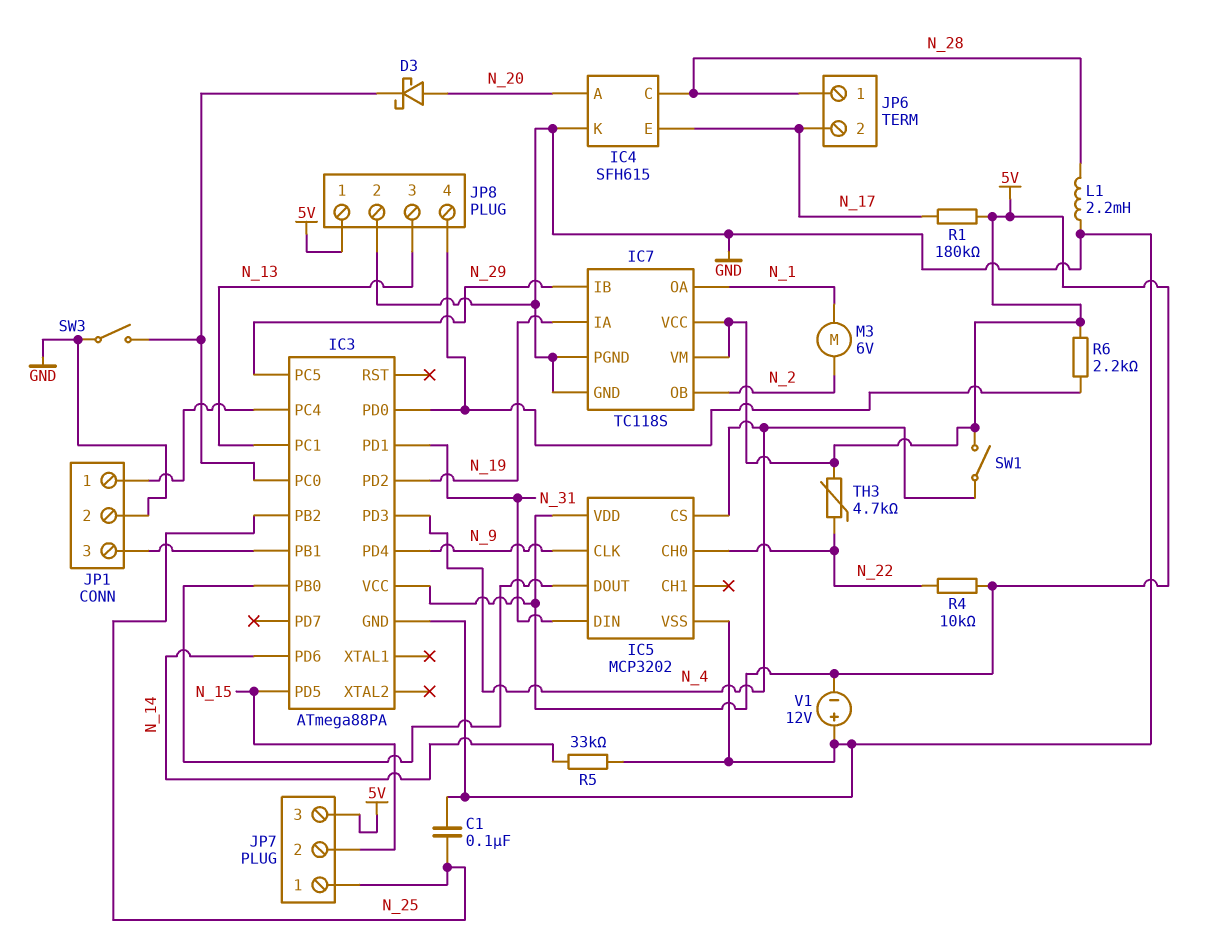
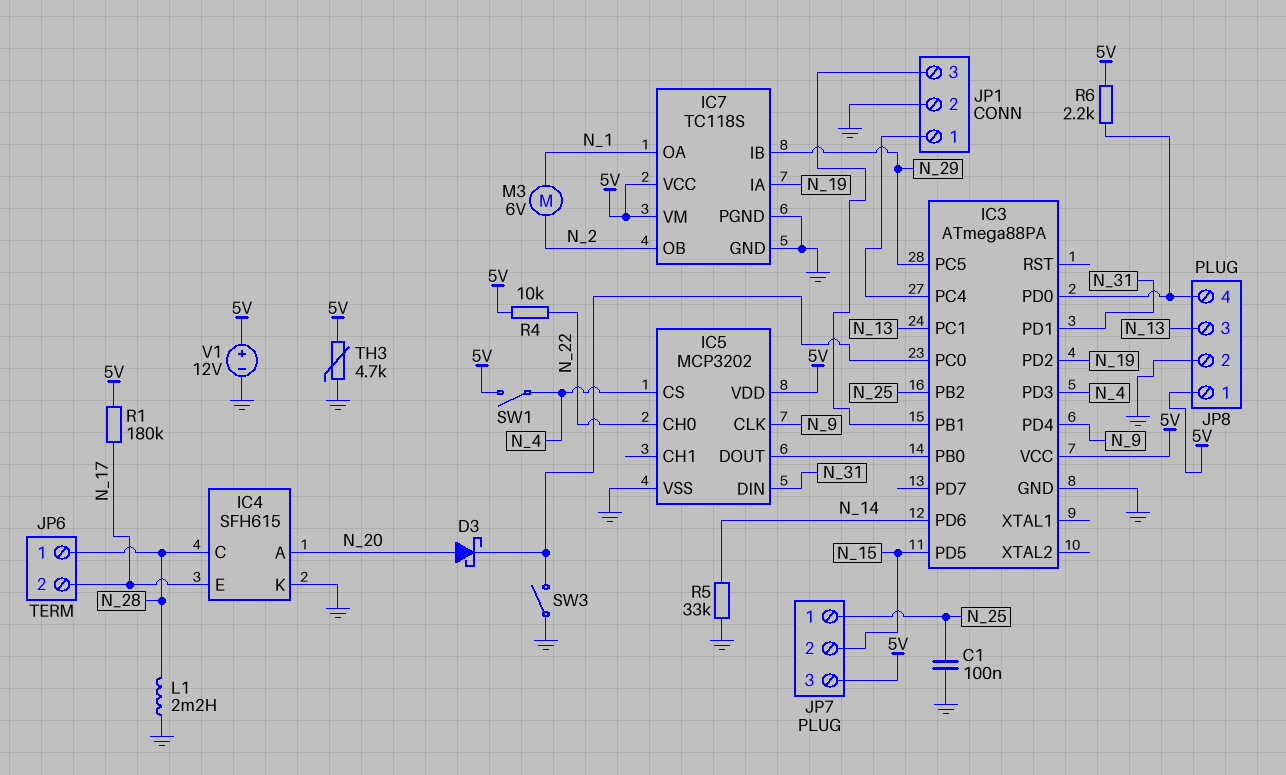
TH3: 4.7k (5V, N_22) -> 4.7k (5V, GND)
V1: 12V (plus GND, minus 5V) -> 12V (plus 5V, minus GND)

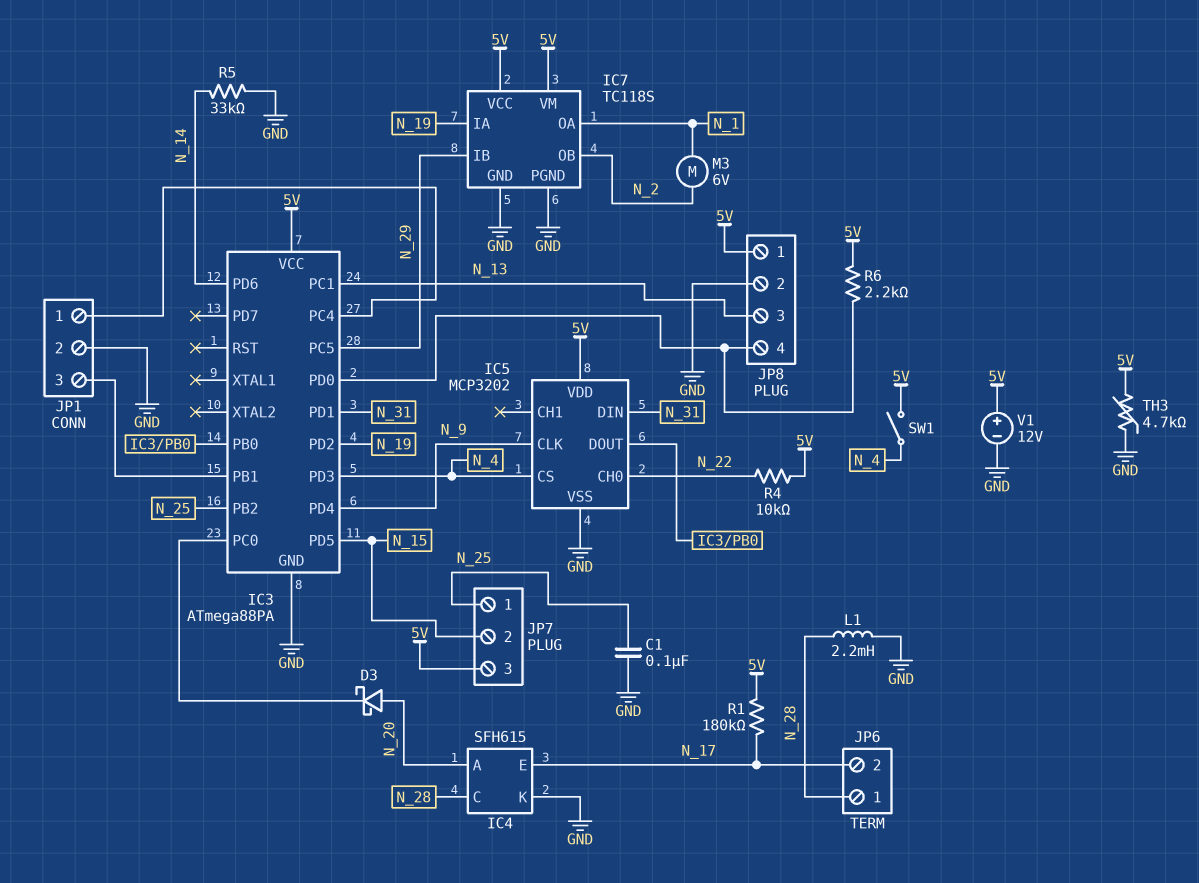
SW3: switch (GND, IC3/PC0) -> none

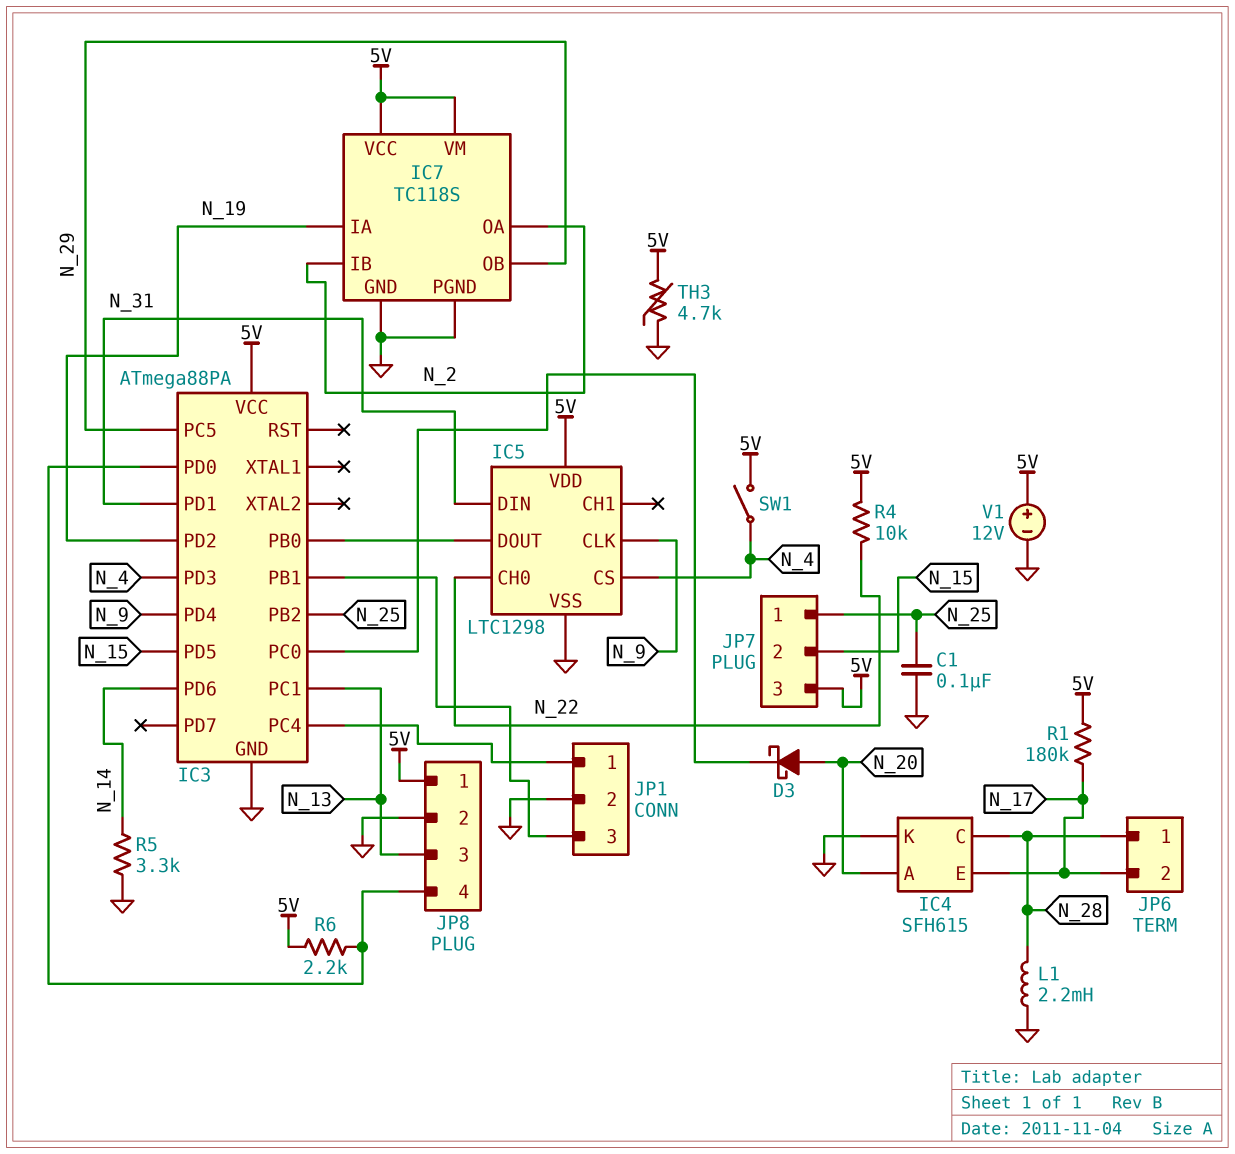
IC5: MCP3202 -> LTC1298
IC7 pin IB: N_29 -> N_2
IC7 pin OA: N_1 -> N_2
IC7 pin OB: N_2 -> N_29
M3: motor 6V (N_1, N_2) -> none
R5: 33k (GND, N_14) -> 3.3k (GND, N_14)

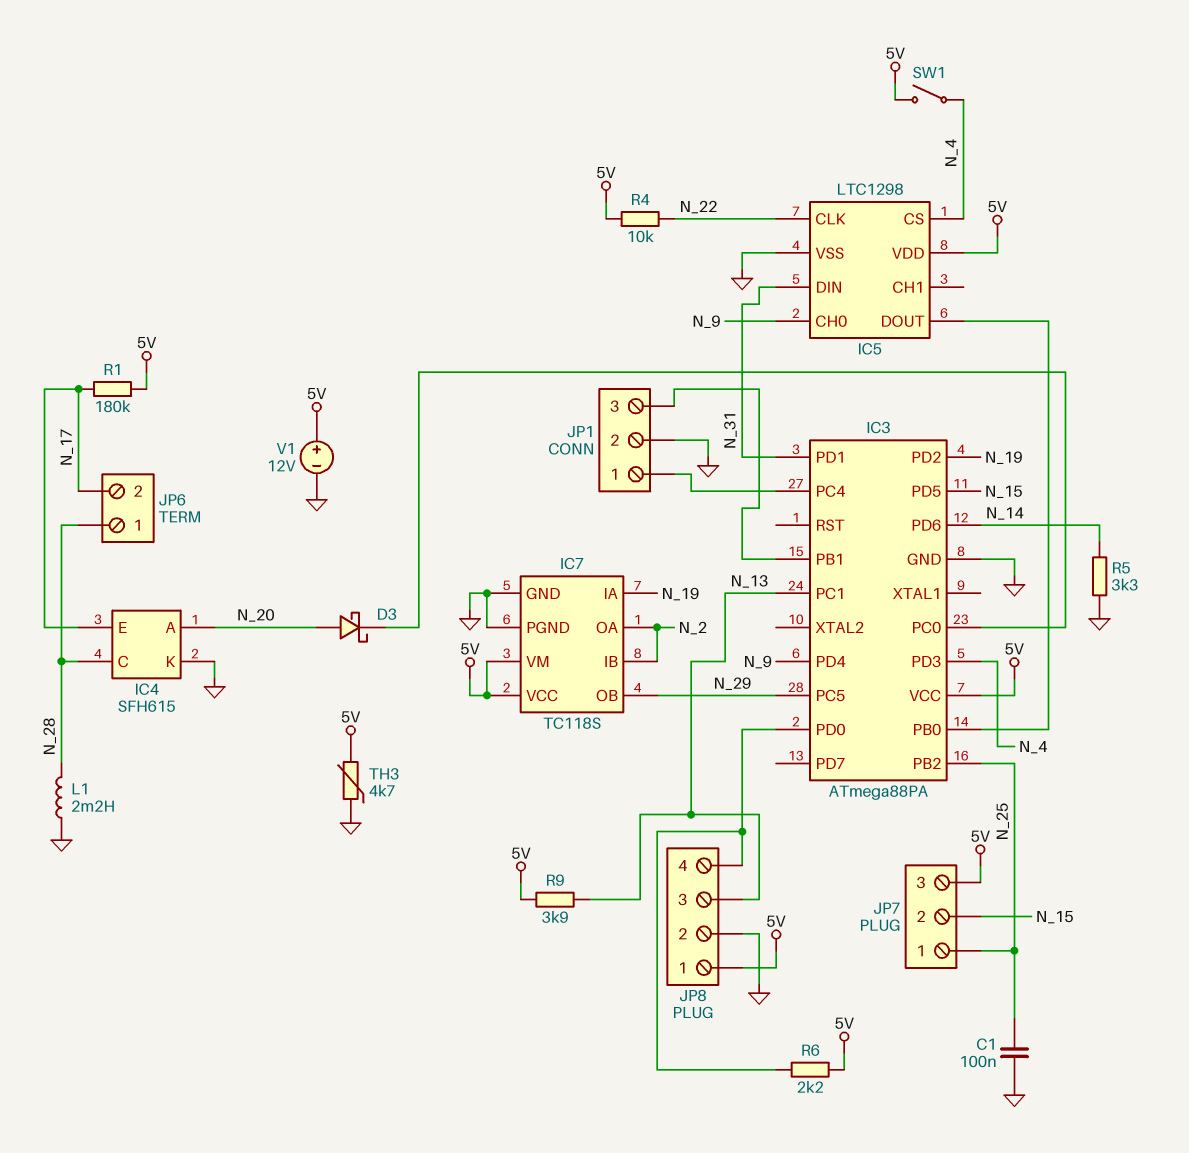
IC5 pin CH0: N_22 -> N_9
IC5 pin CLK: N_9 -> N_22
R9: none -> 3.9k (5V, N_13)

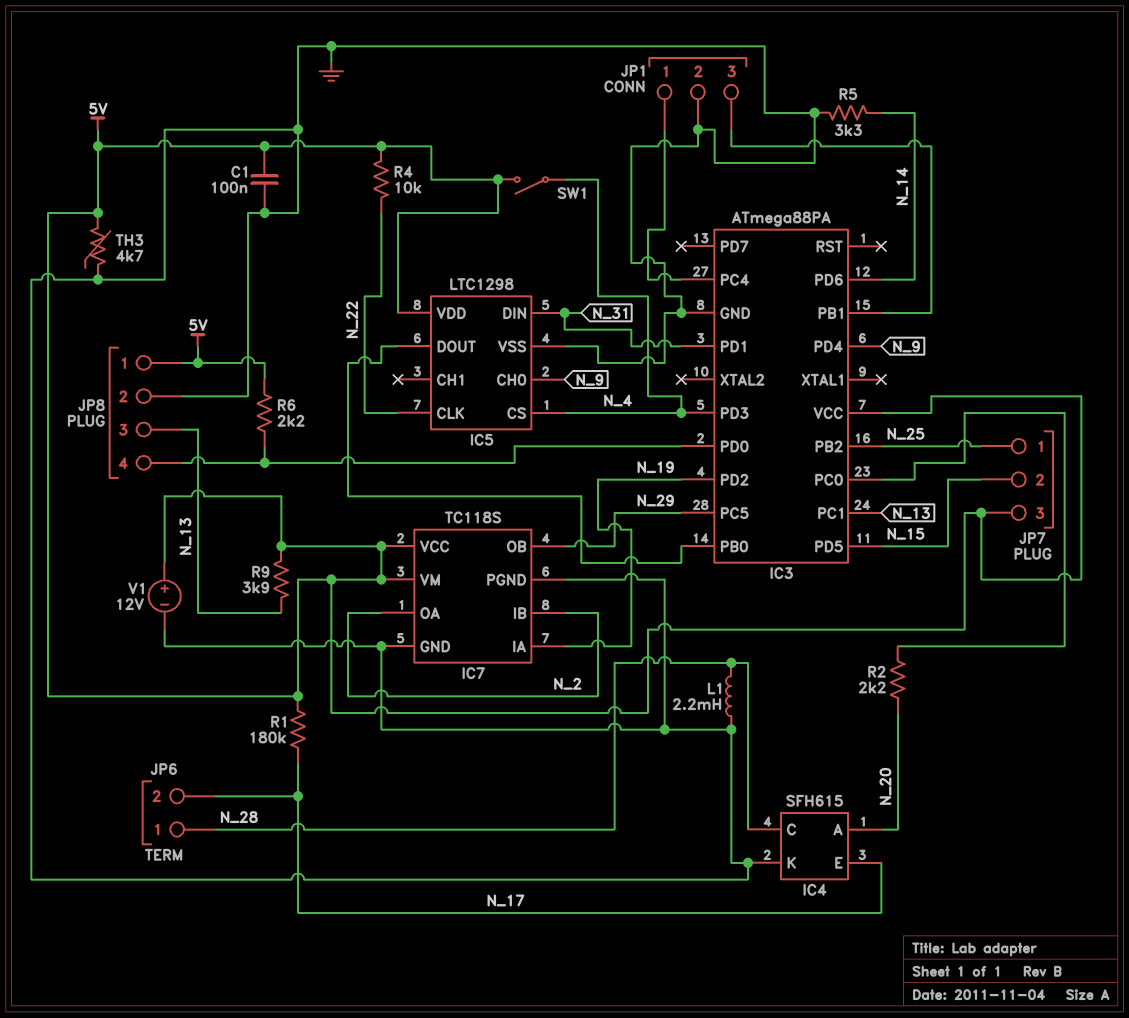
C1: 100nF (GND, N_25) -> 100nF (5V, GND)
D3: schottky (A N_20, K IC3/PC0) -> none
R2: none -> 2.2k (IC3/PC0, N_20)

